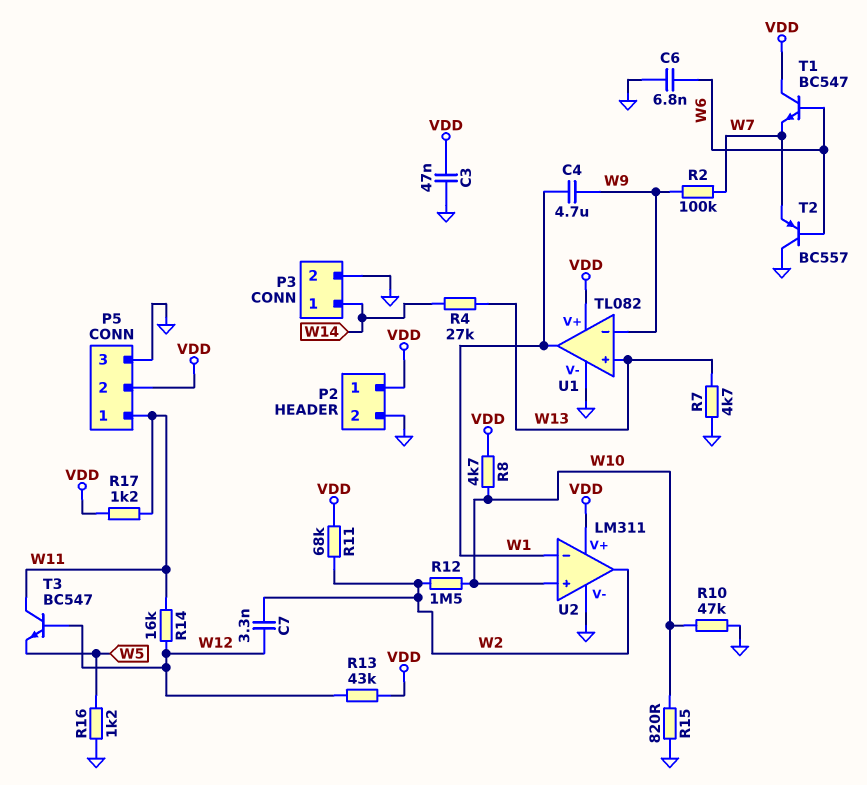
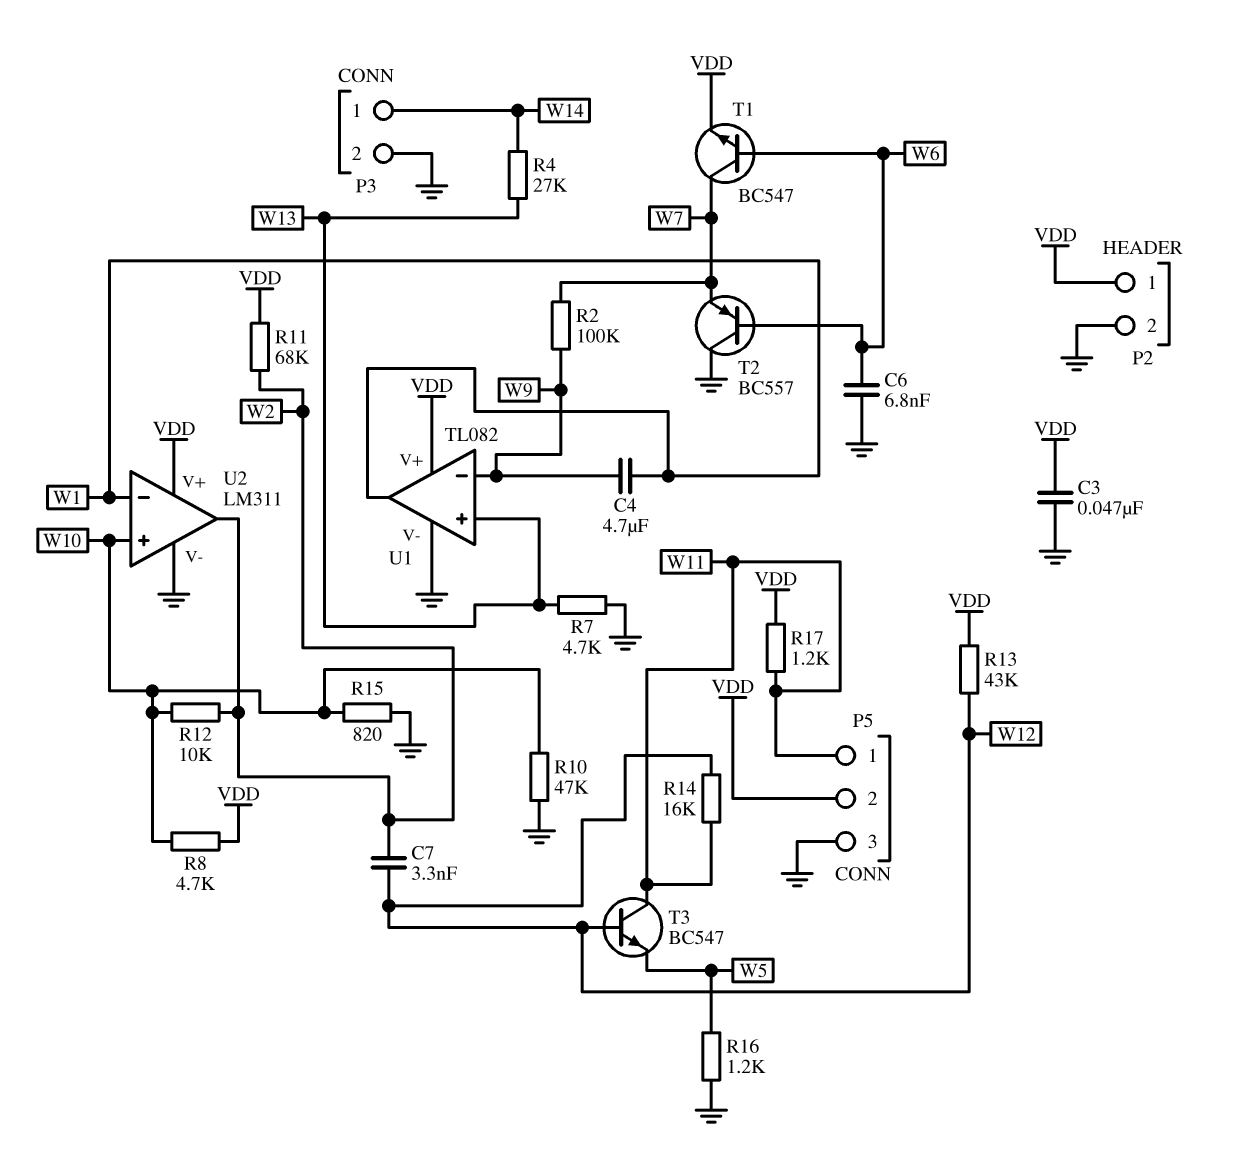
R12: 1.5M (W2, W10) -> 10k (W2, W10)
T1: NPN BC547 (B W6, C VDD, E W7) -> NPN BC547 (B W6, C W7, E VDD)

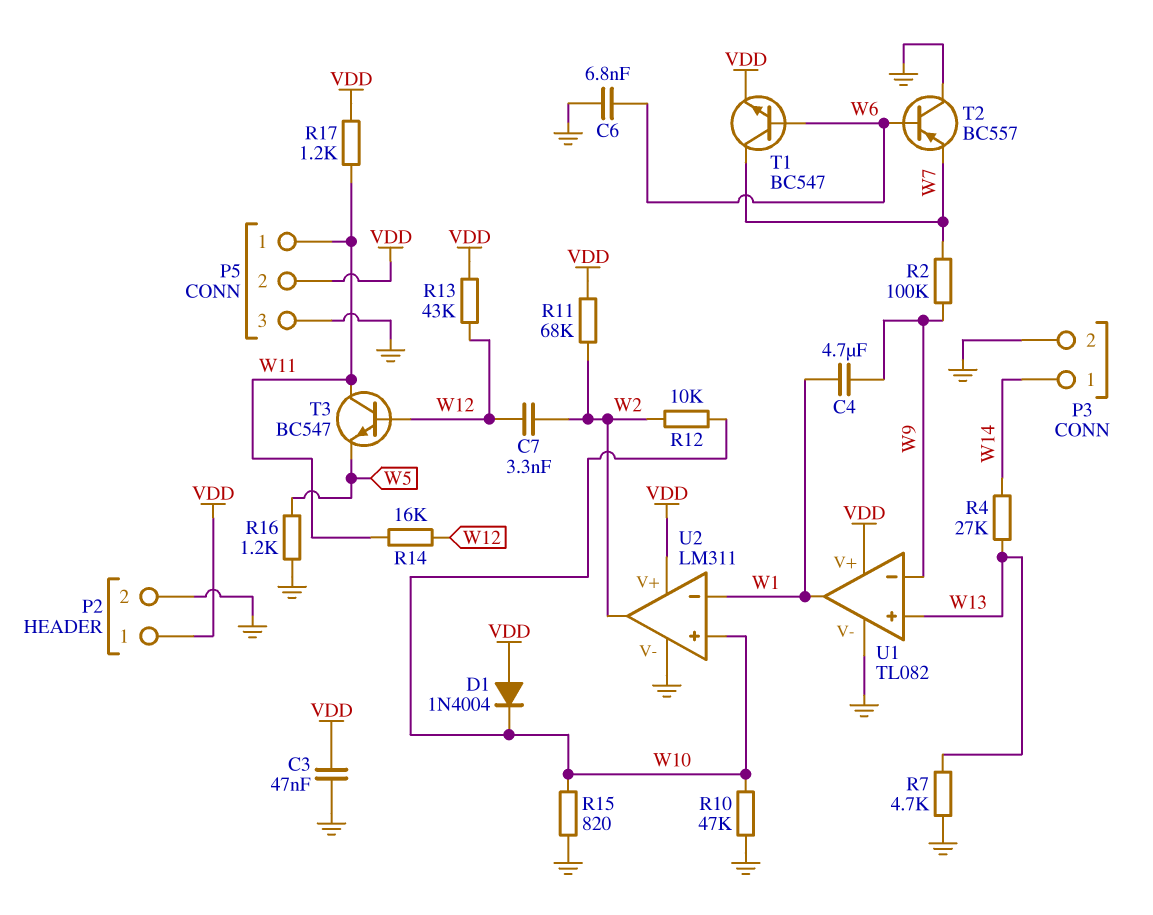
D1: none -> diode 1N4004 (A VDD, K W10)
R8: 4.7k (VDD, W10) -> none

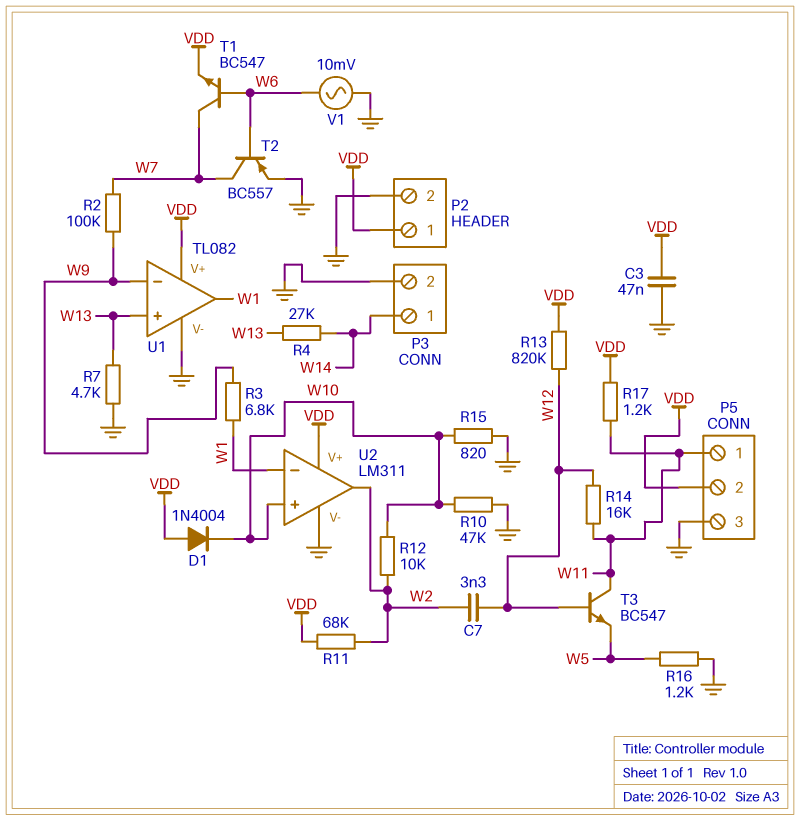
C4: 4.7uF (W1, W9) -> none
C6: 6.8nF (GND, W6) -> none
R3: none -> 6.8k (W1, W9)
R13: 43k (VDD, W12) -> 820k (VDD, W12)
T2: PNP BC557 (B W6, C GND, E W7) -> PNP BC557 (B W6, C W7, E GND)
V1: none -> AC 10mV (GND, W6)

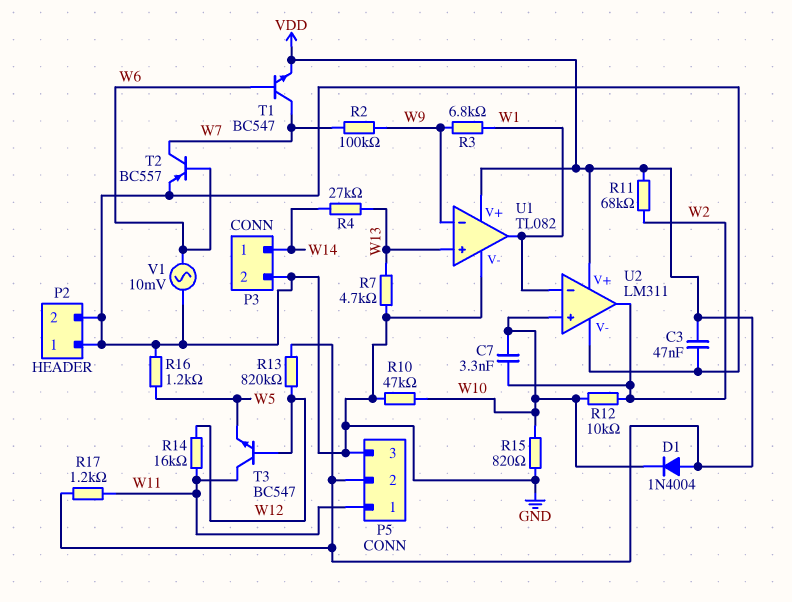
C7: 3.3nF (W2, W12) -> 3.3nF (W2, W10)
P2 pin 1: VDD -> GND

